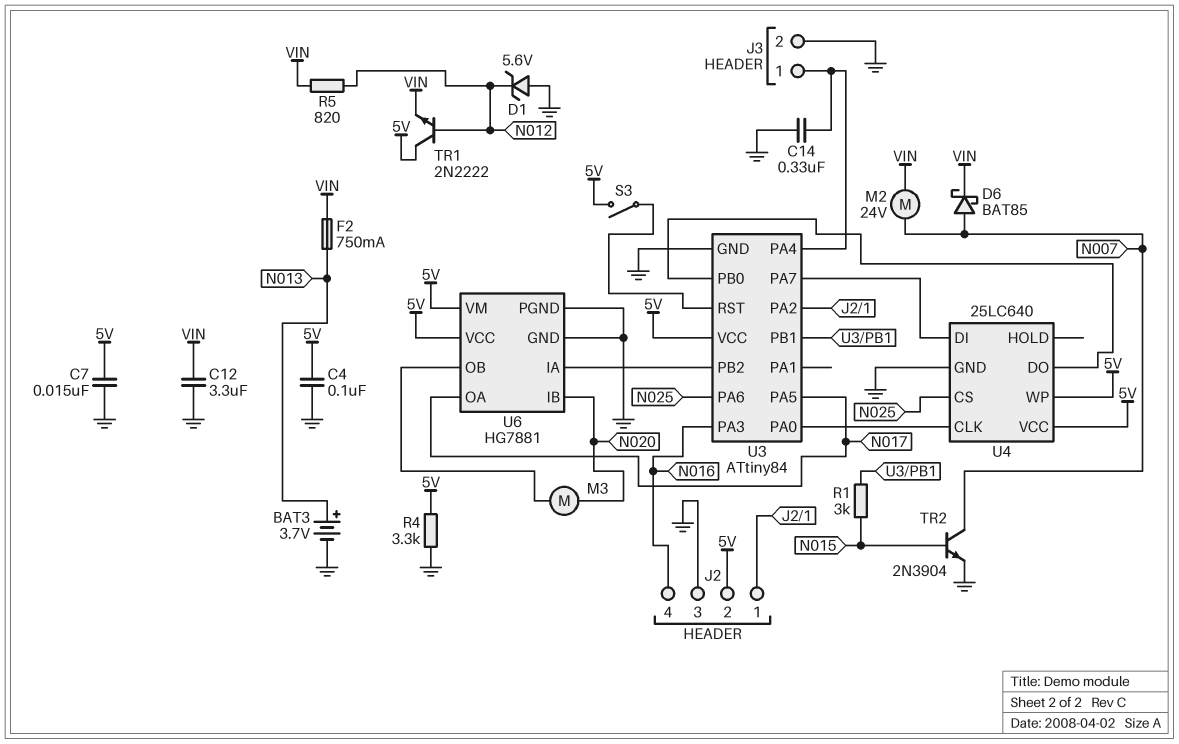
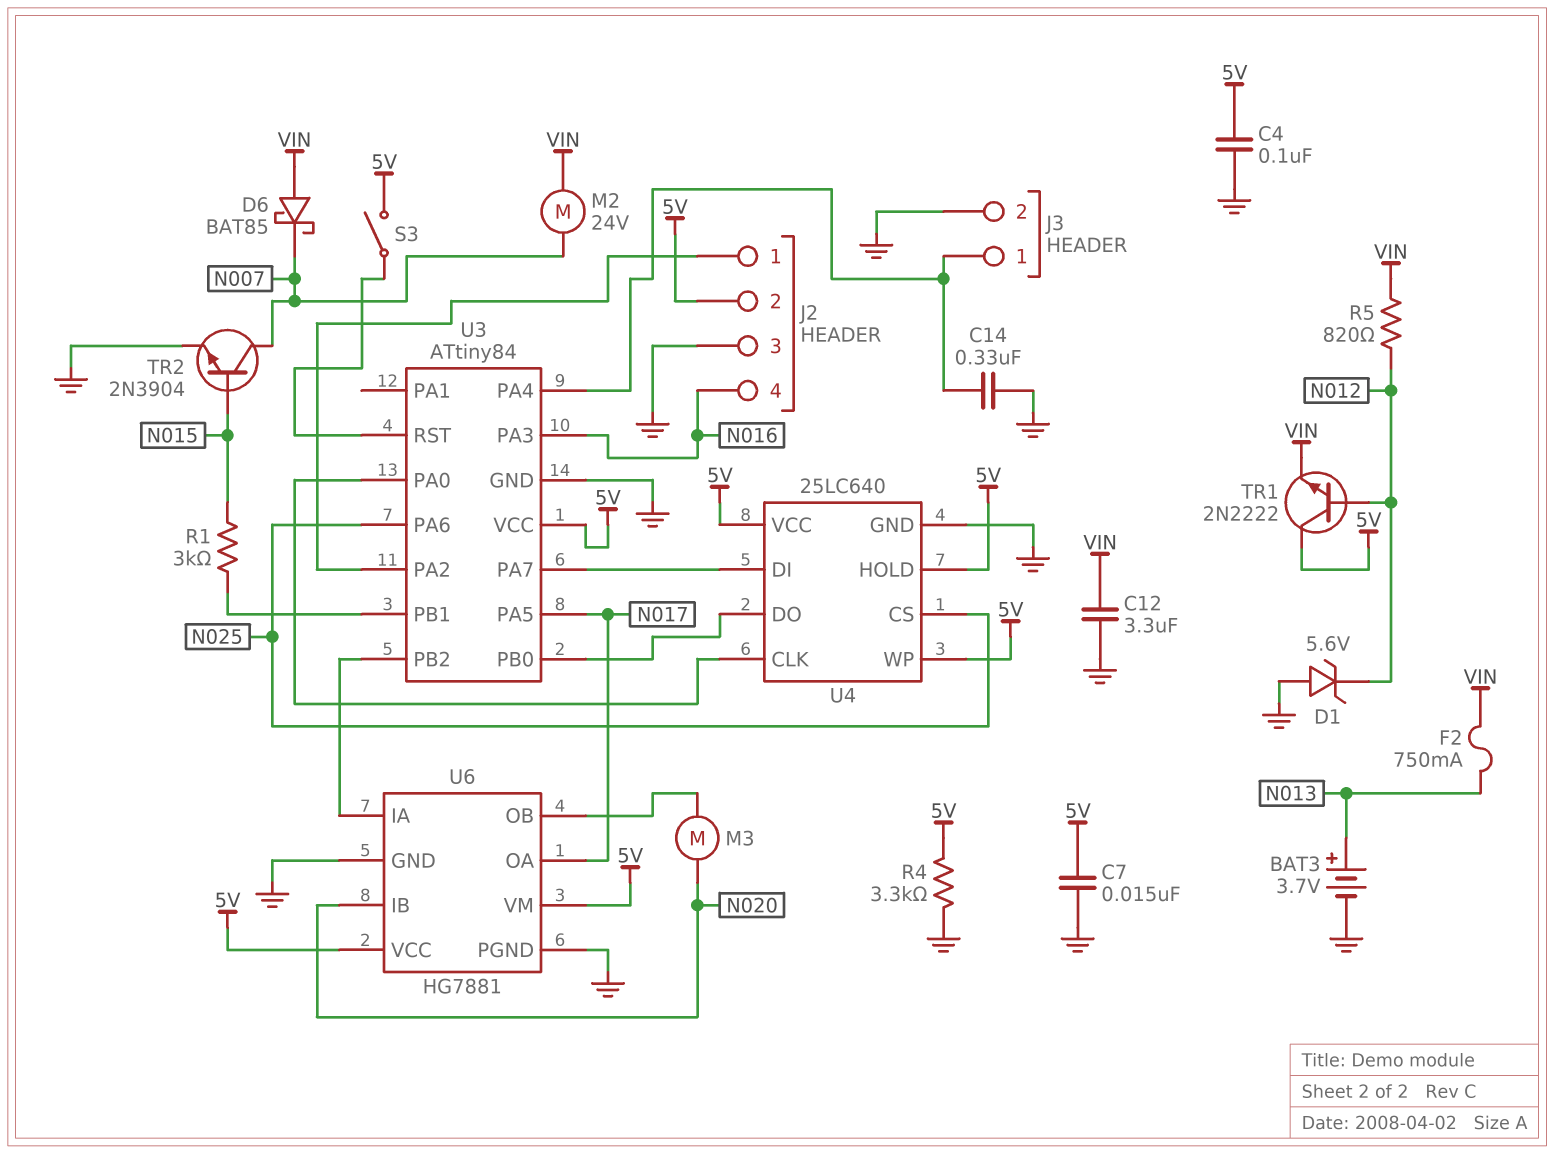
D6: schottky BAT85 (A N007, K VIN) -> schottky BAT85 (A VIN, K N007)
U4 pin HOLD: none -> 5V

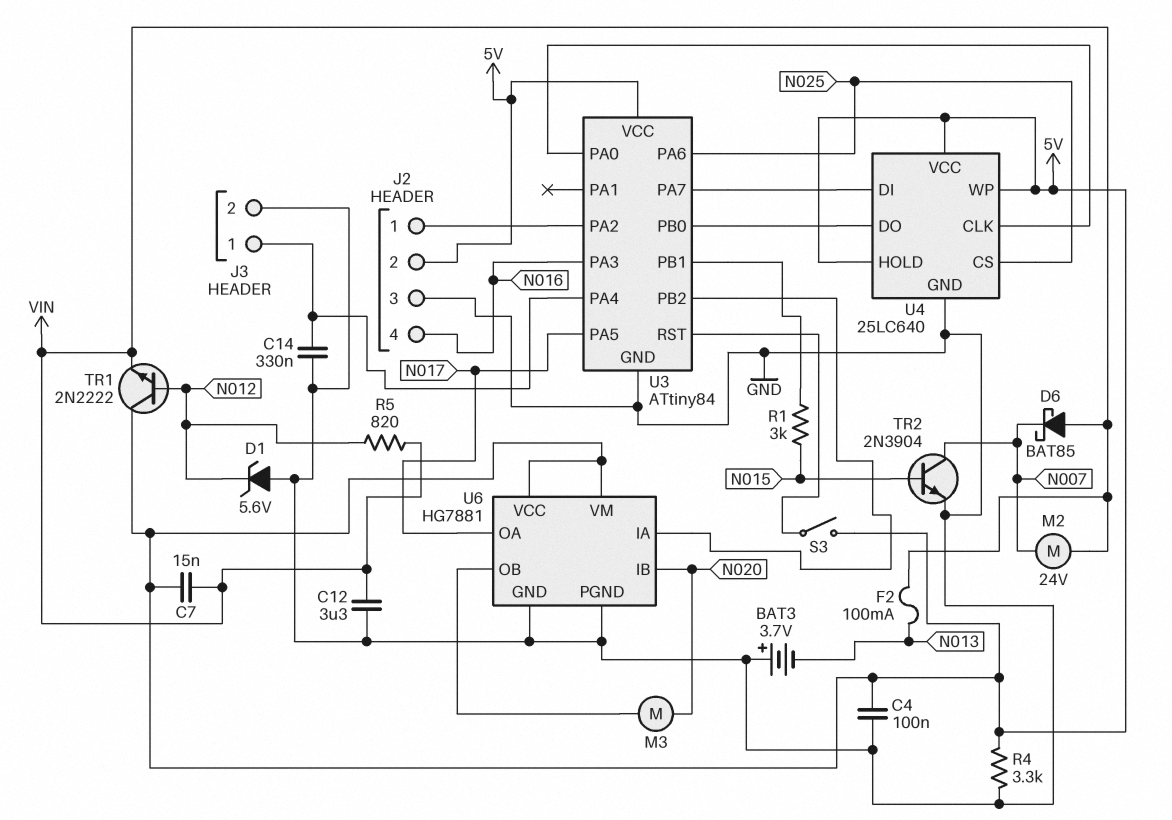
BAT3: 3.7V (plus N013, minus GND) -> 3.7V (plus GND, minus N013)
C7: 15nF (5V, GND) -> 15nF (5V, VIN)
F2: 750mA (N013, VIN) -> 100mA (N013, VIN)

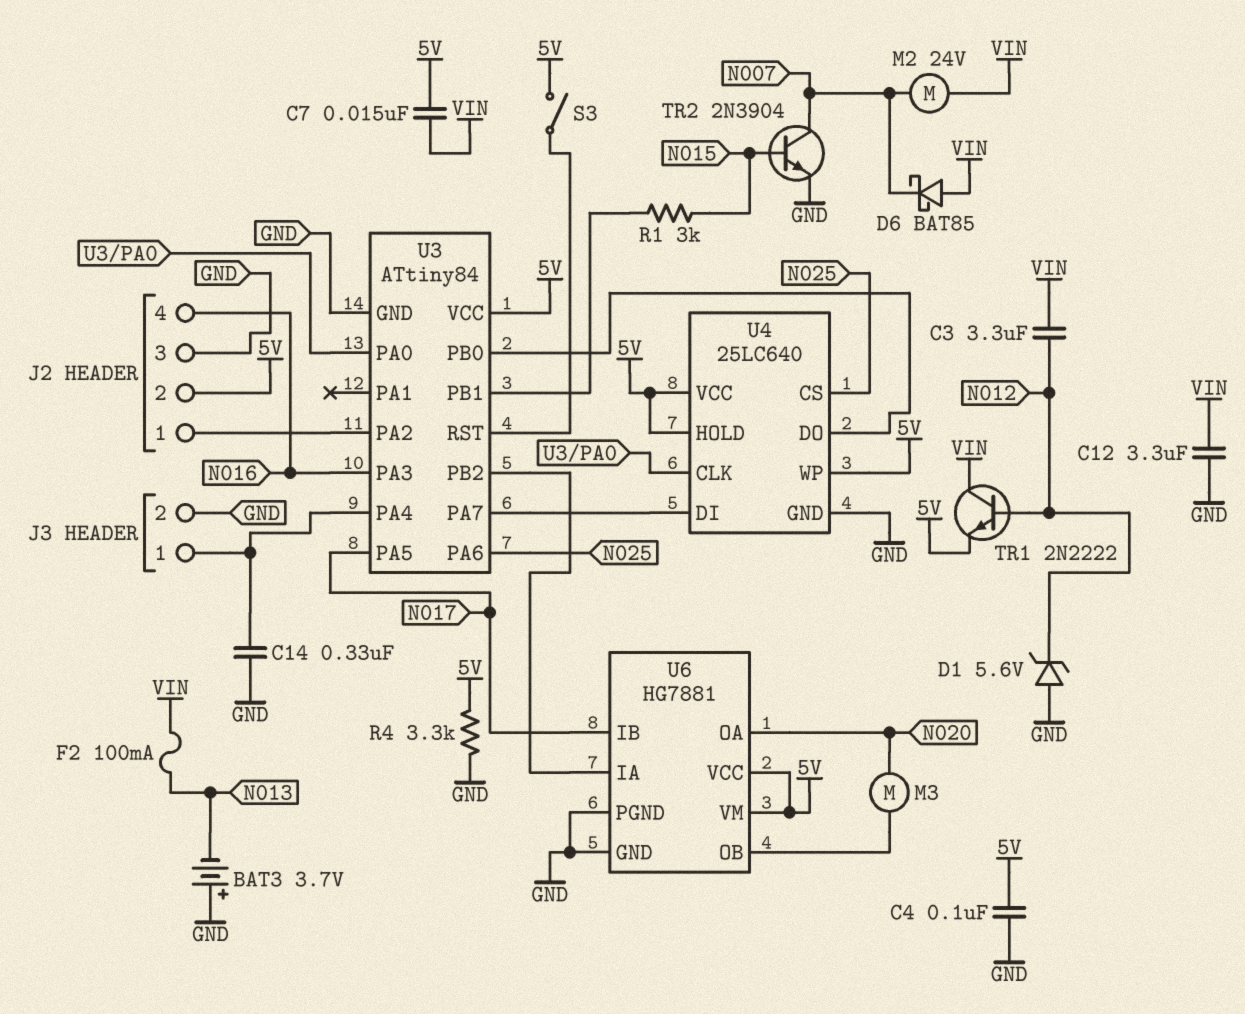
C3: none -> 3.3uF (N012, VIN)
R5: 820 (N012, VIN) -> none
TR1: NPN 2N2222 (B N012, C 5V, E VIN) -> NPN 2N2222 (B N012, C VIN, E 5V)
U6 pin IB: N020 -> N017
U6 pin OA: N017 -> N020

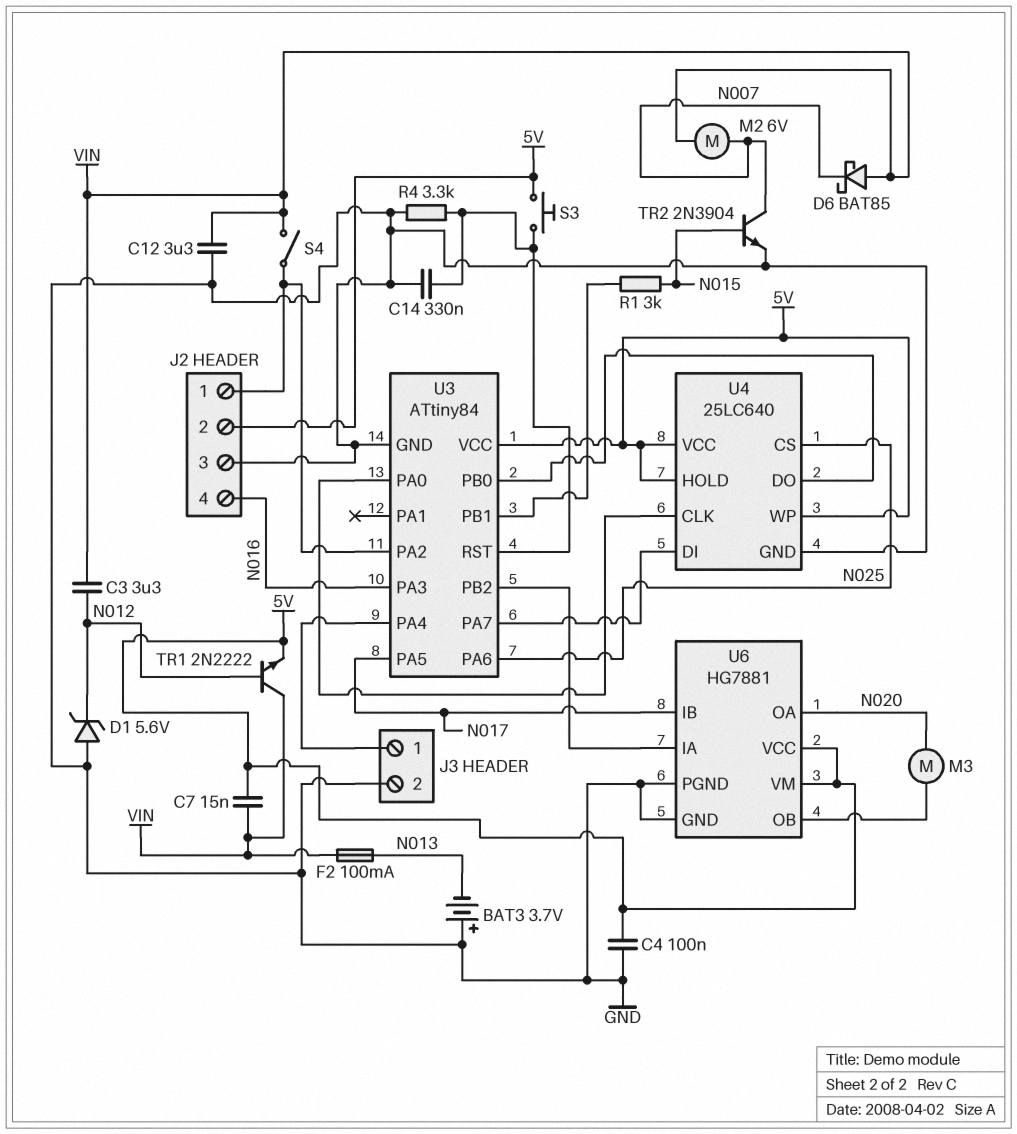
C14: 330nF (GND, J3/1) -> 330nF (GND, U3/RST)
M2: motor 24V (N007, VIN) -> motor 6V (N007, VIN)
R4: 3.3k (5V, GND) -> 3.3k (GND, U3/RST)
S3: switch (5V, U3/RST) -> button (5V, U3/RST)
S4: none -> switch (J2/1, VIN)

